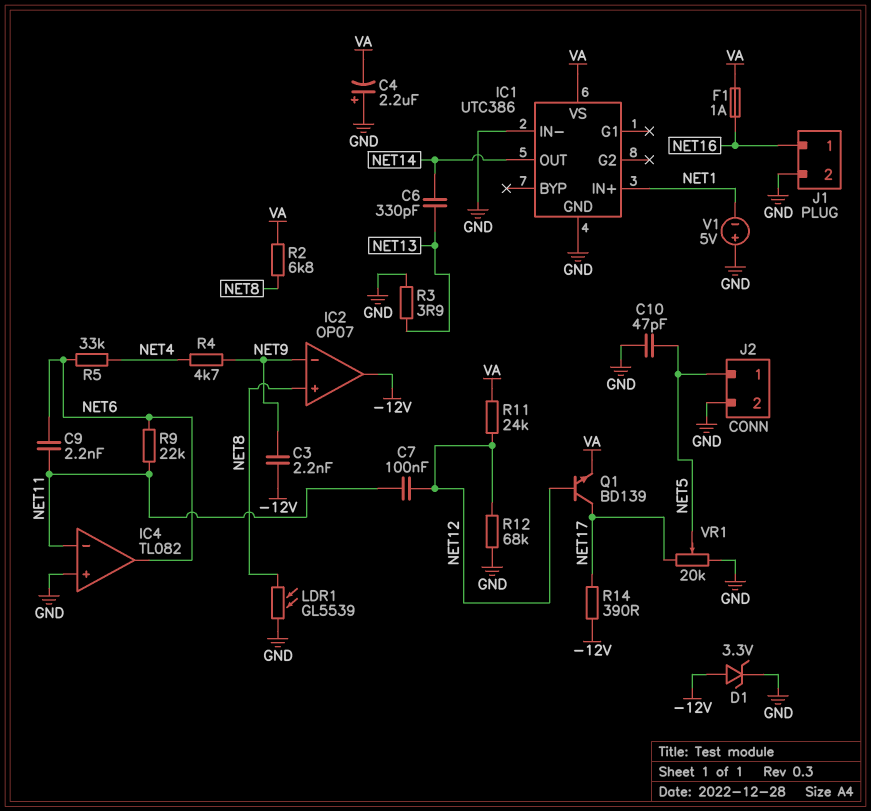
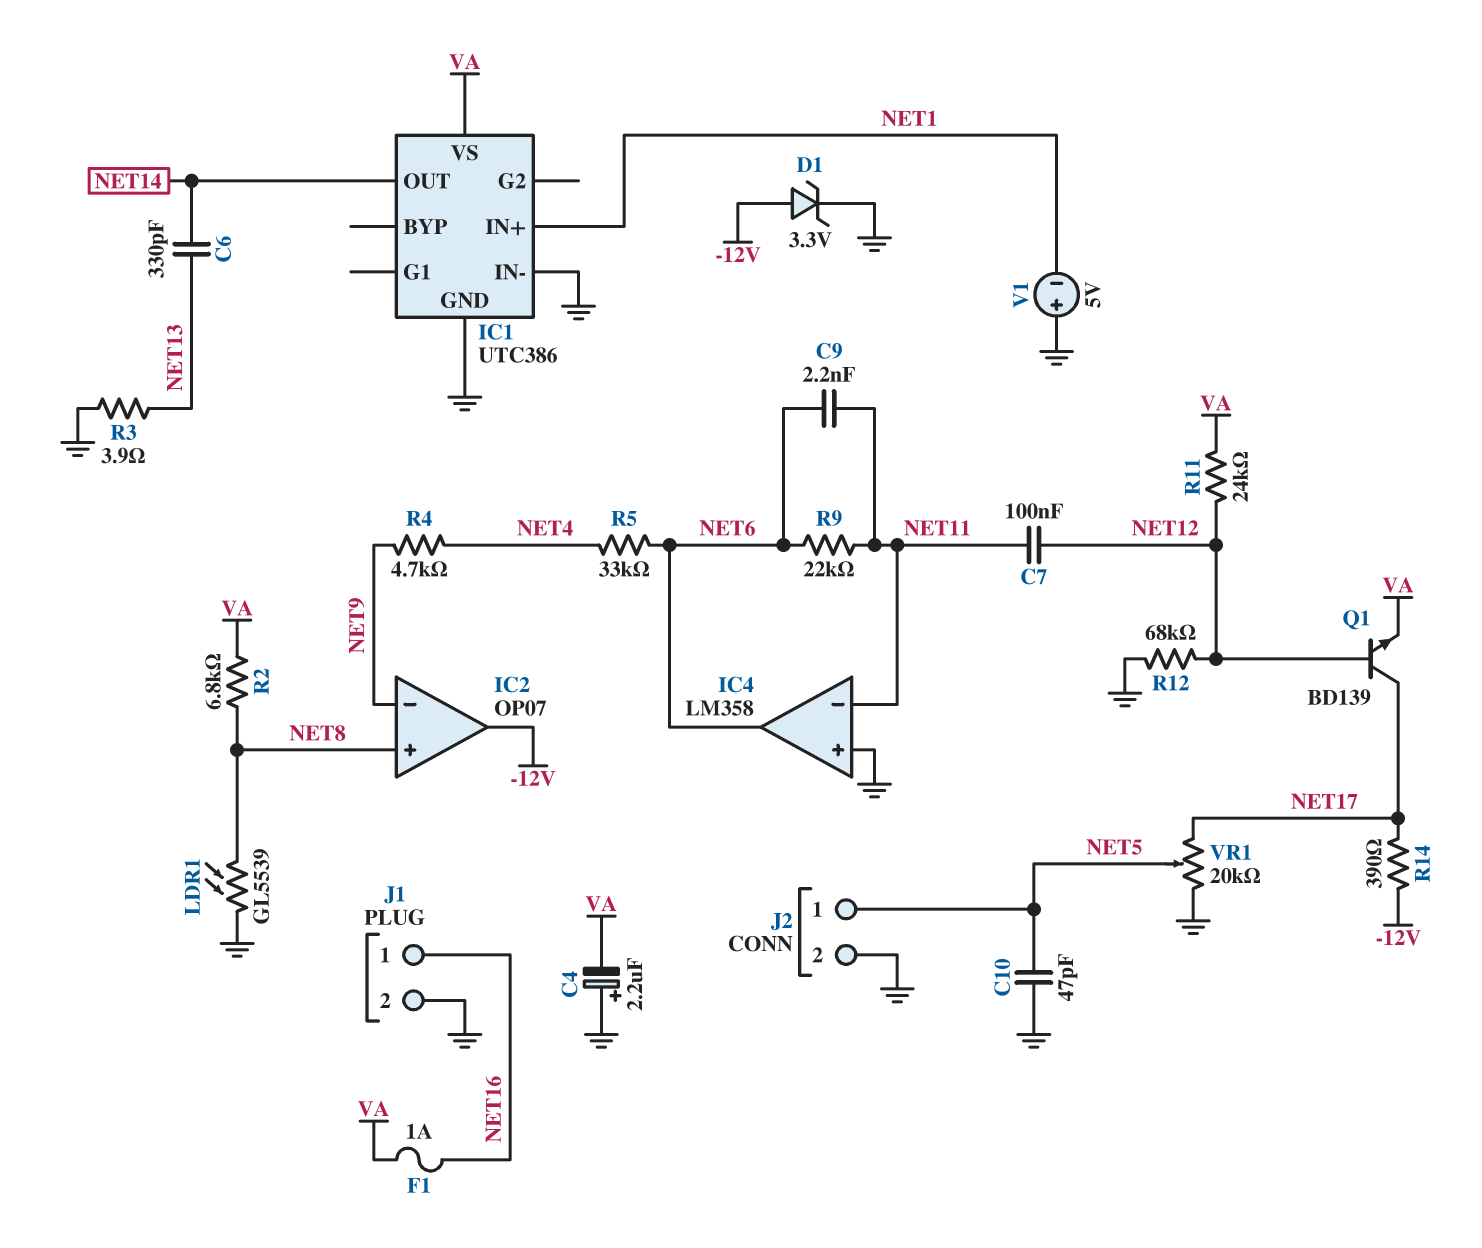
C3: 2.2nF (-12V, NET9) -> none
IC4: TL082 -> LM358

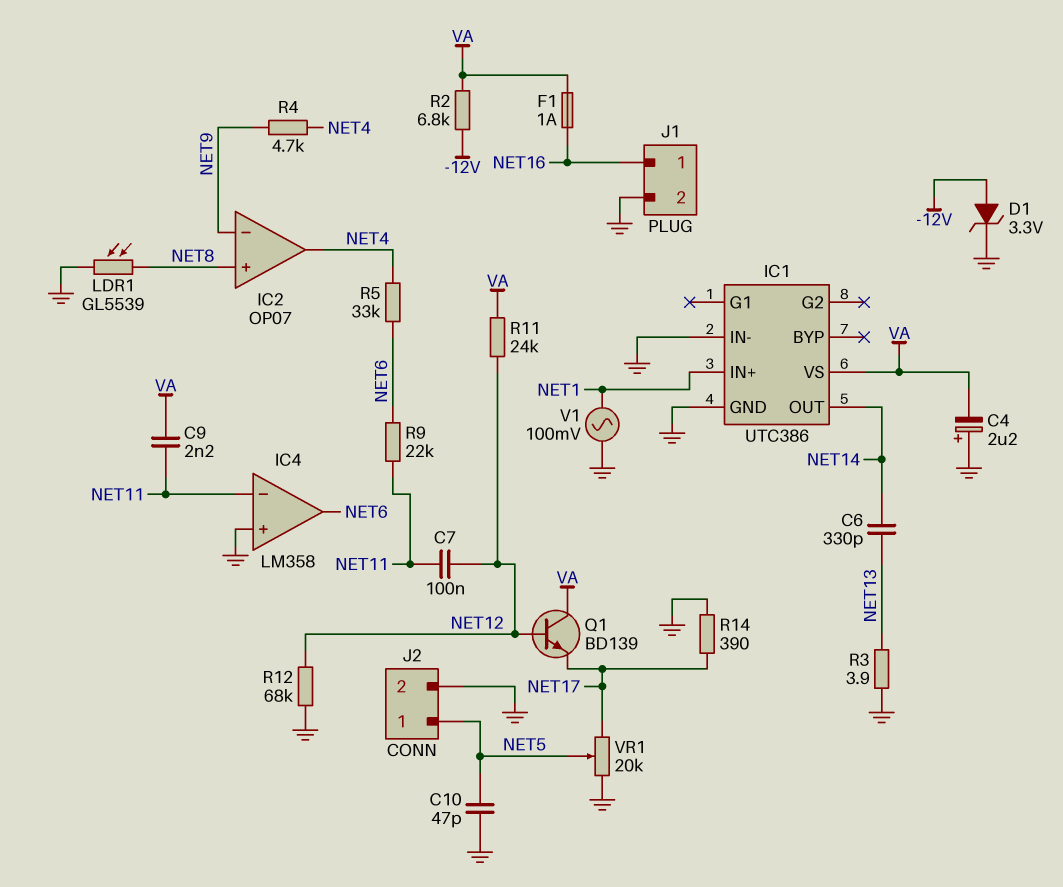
C9: 2.2nF (NET6, NET11) -> 2.2nF (NET11, VA)
IC2 pin out: -12V -> NET4
Q1: NPN BD139 (B NET12, C NET17, E VA) -> NPN BD139 (B NET12, C VA, E NET17)
R2: 6.8k (NET8, VA) -> 6.8k (-12V, VA)
R14: 390 (-12V, NET17) -> 390 (GND, NET17)
V1: 5V (plus GND, minus NET1) -> AC 100mV (GND, NET1)

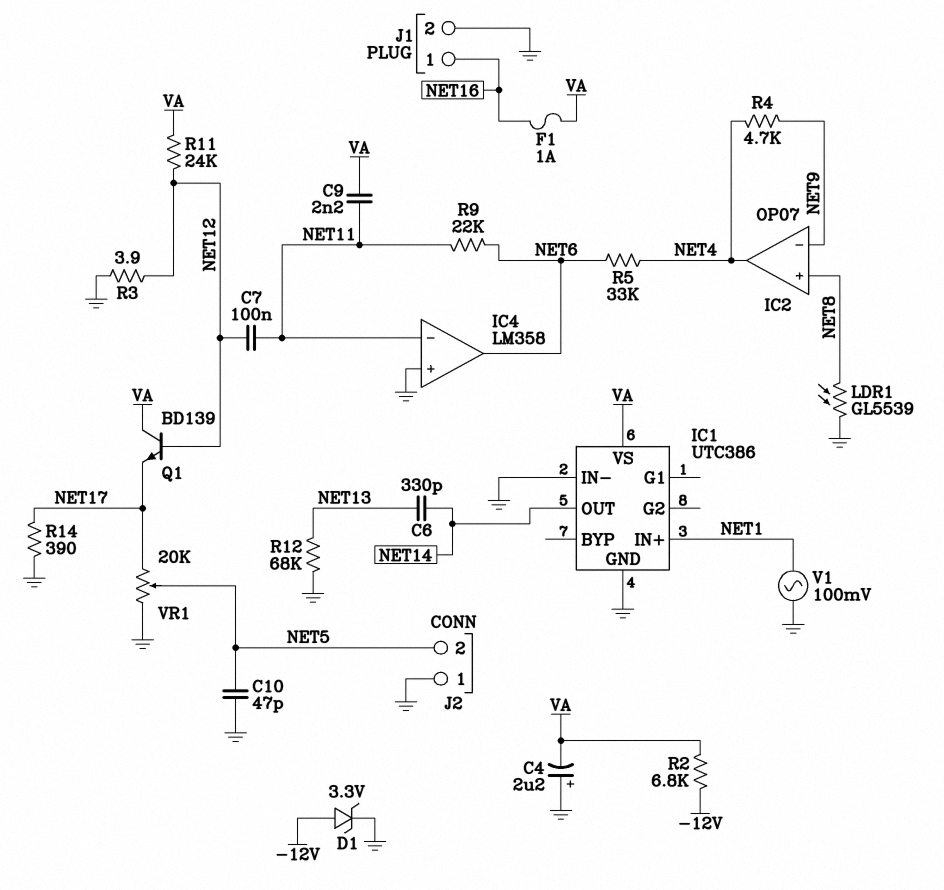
J2 pin 1: NET5 -> GND
J2 pin 2: GND -> NET5
R3: 3.9 (GND, NET13) -> 3.9 (GND, NET12)
R12: 68k (GND, NET12) -> 68k (GND, NET13)

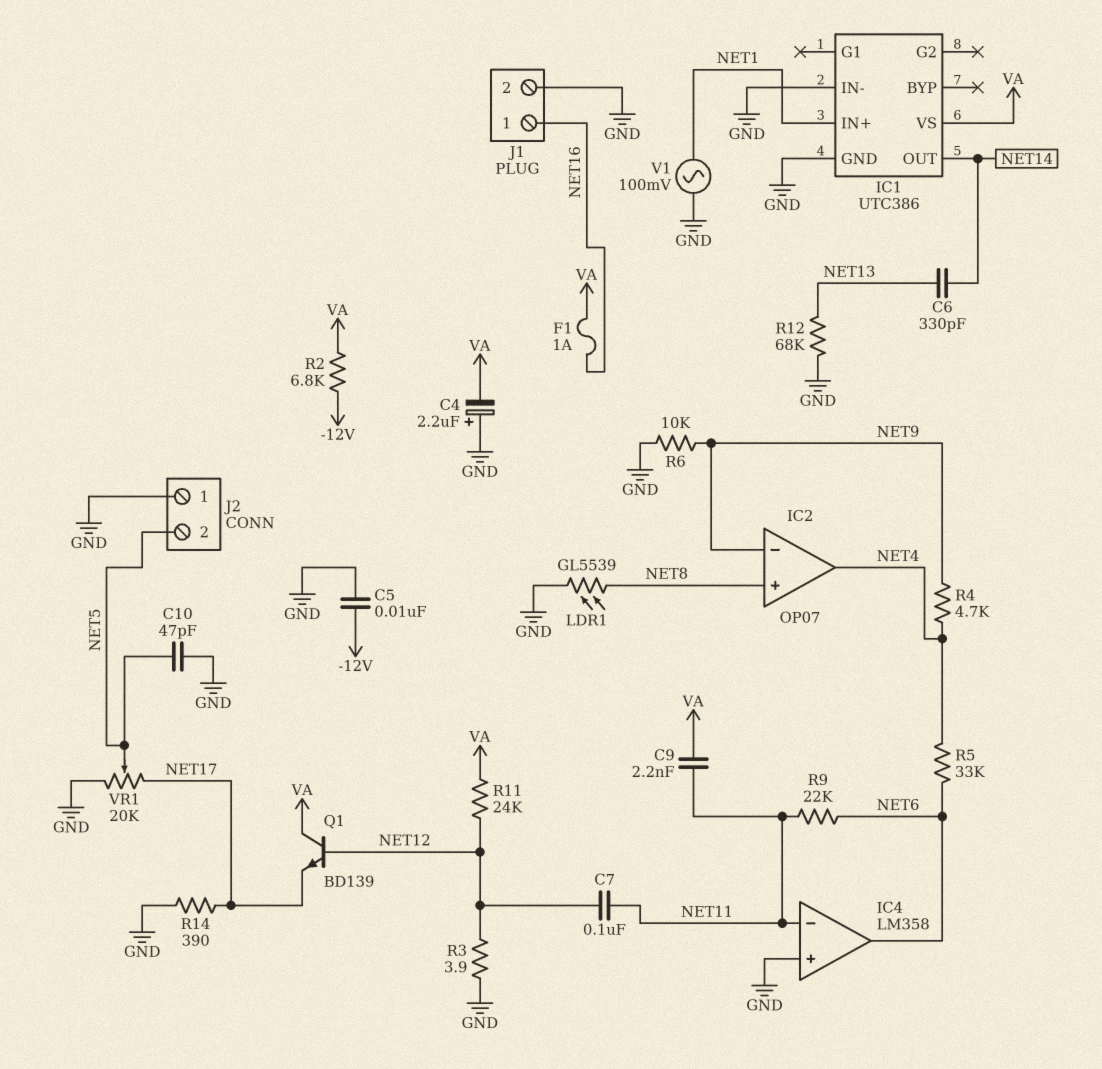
C5: none -> 10nF (-12V, GND)
D1: zener 3.3V (A -12V, K GND) -> none
R6: none -> 10k (GND, NET9)

